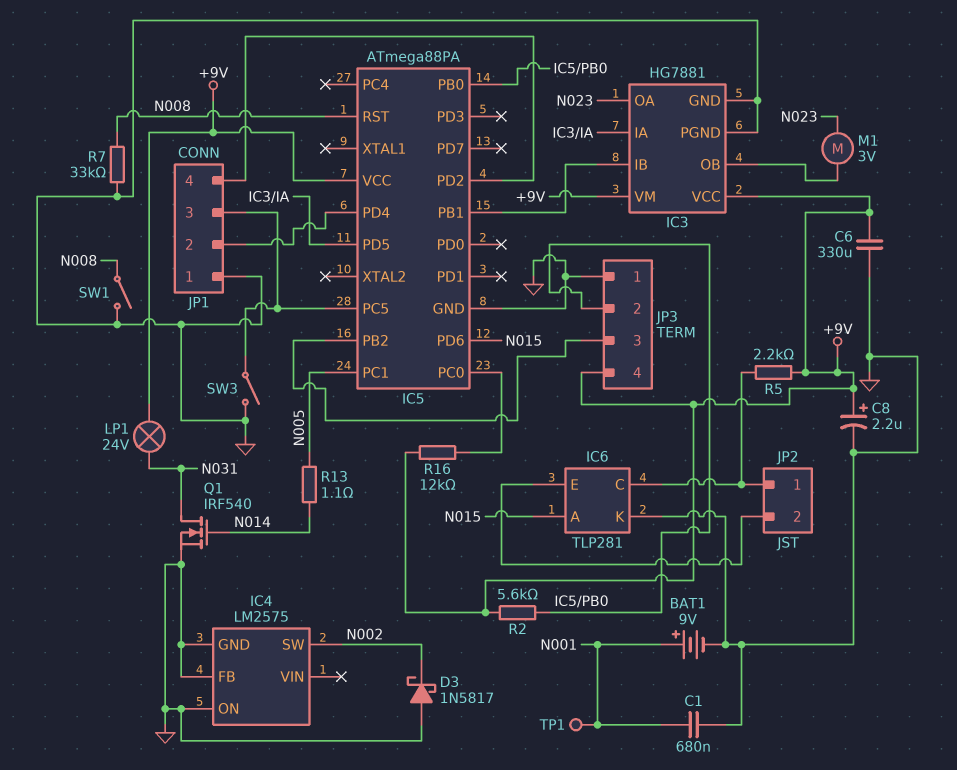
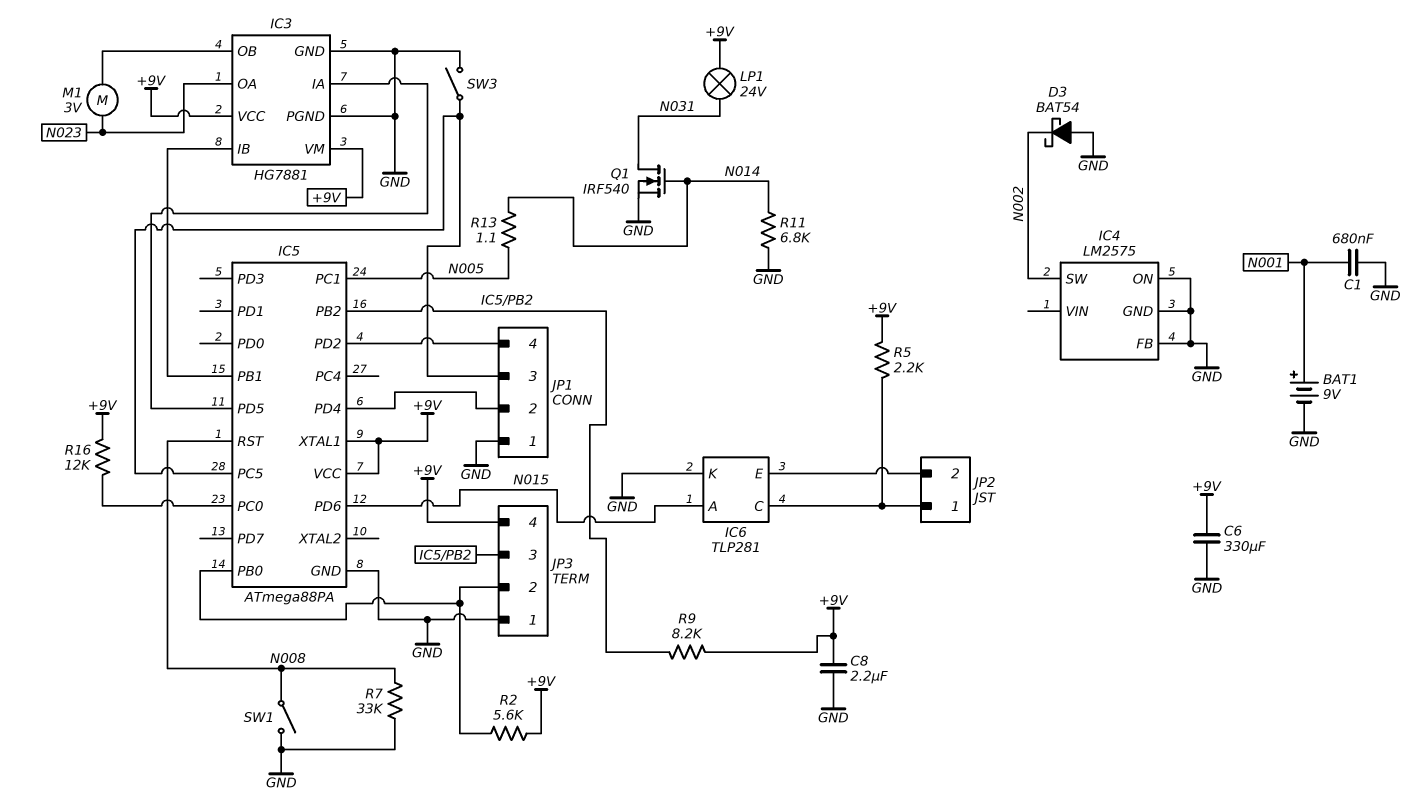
C8: 2.2uF (plus +9V, minus GND) -> 2.2uF (+9V, GND)
D3: schottky 1N5817 (A GND, K N002) -> schottky BAT54 (A GND, K N002)
IC5 pin XTAL1: none -> +9V
R9: none -> 8.2k (+9V, IC5/PB2)
R11: none -> 6.8k (GND, N014)
TP1: test point (N001) -> none

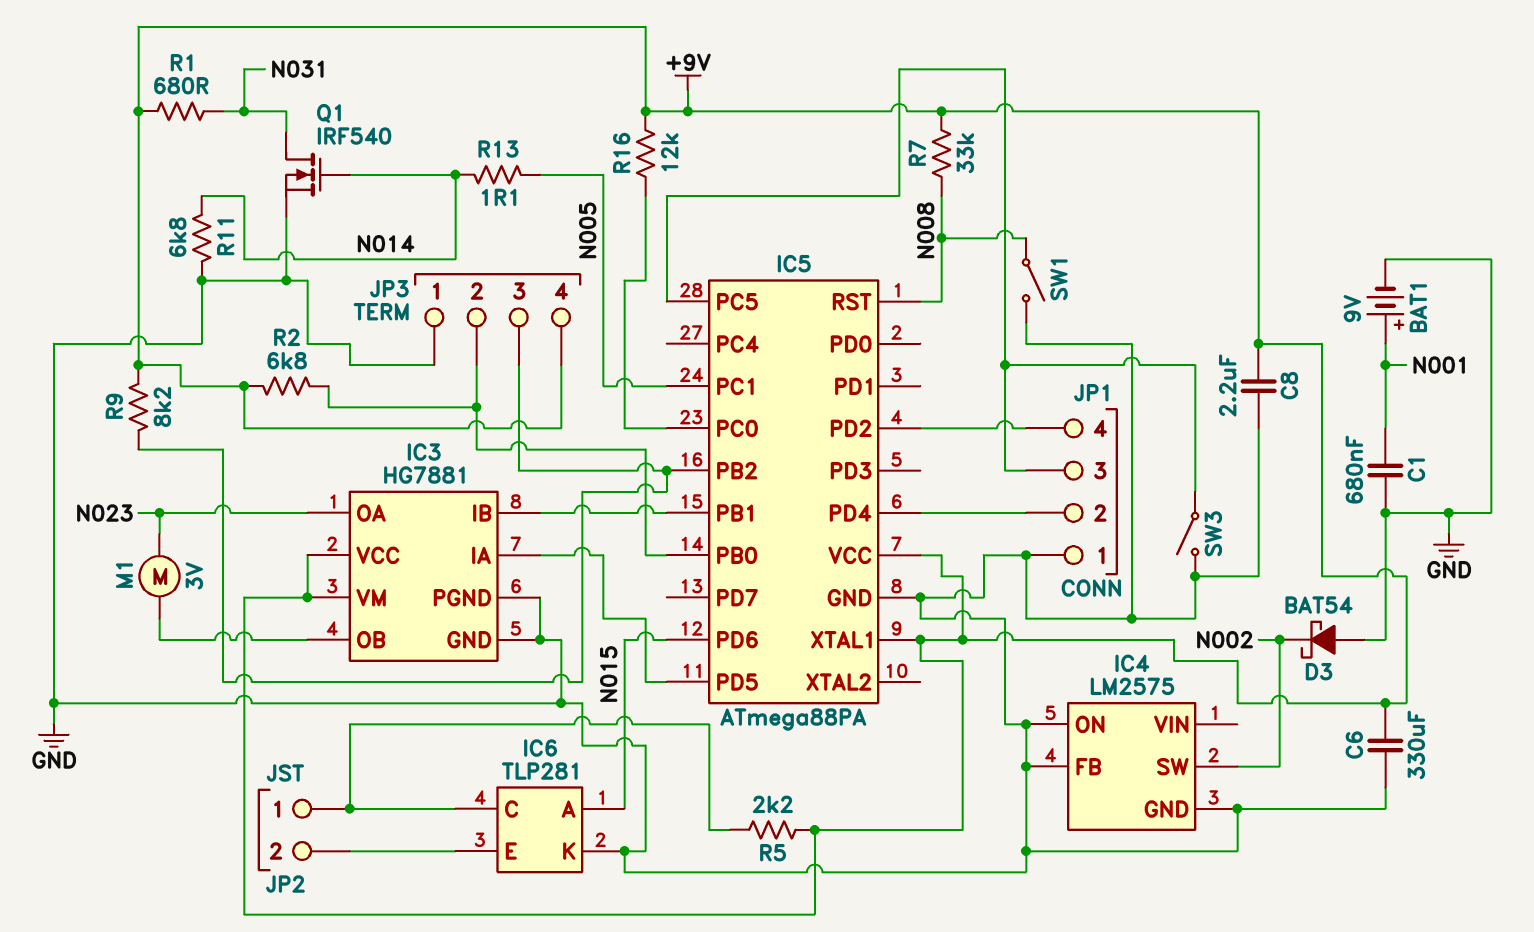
LP1: lamp 24V (+9V, N031) -> none
R1: none -> 680 (+9V, N031)
R2: 5.6k (+9V, IC5/PB0) -> 6.8k (+9V, IC5/PB0)
R7: 33k (GND, N008) -> 33k (+9V, N008)

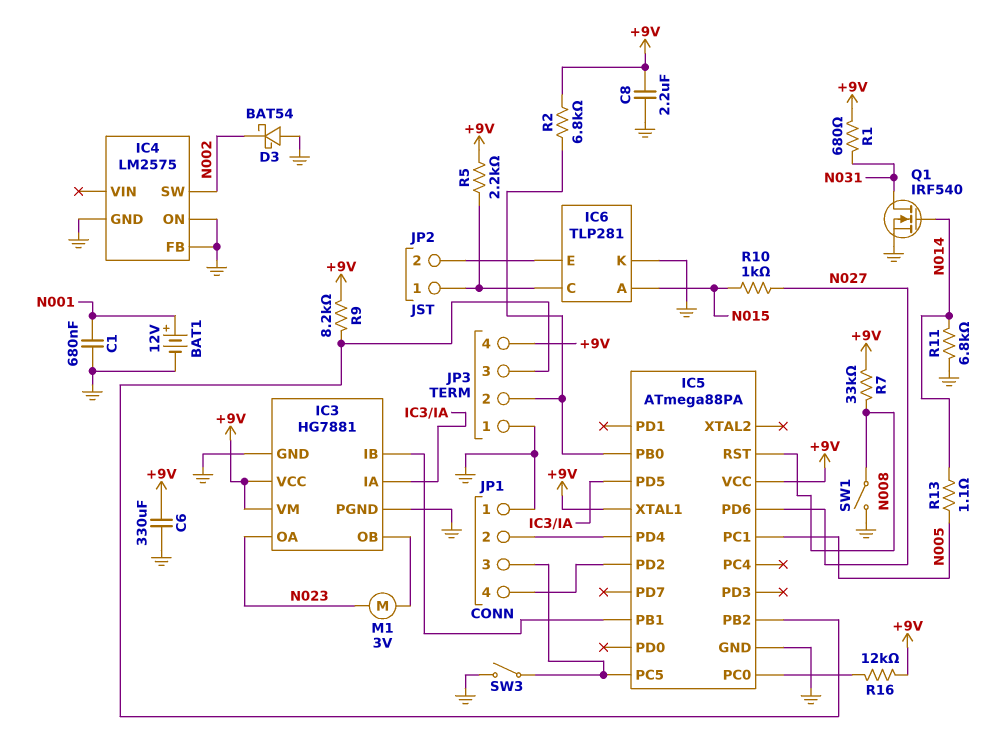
BAT1: 9V (plus N001, minus GND) -> 12V (plus N001, minus GND)
IC5 pin PD6: N015 -> N027
R10: none -> 1k (N015, N027)

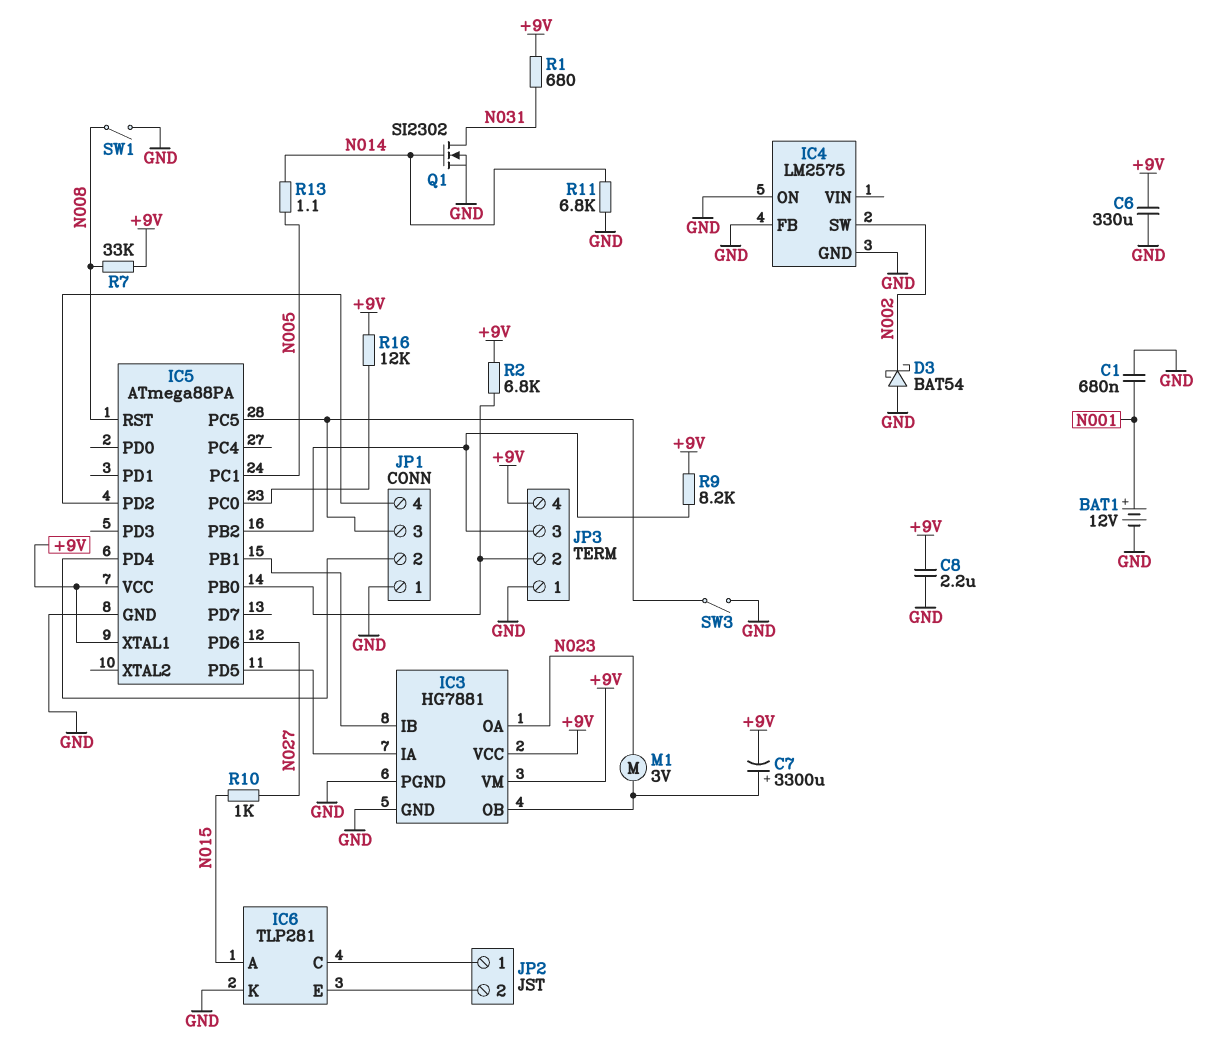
C7: none -> 3300uF (plus IC3/OB, minus +9V)
Q1: NMOS IRF540 (G N014, D N031, S GND) -> NMOS SI2302 (G N014, D N031, S GND)
R5: 2.2k (+9V, IC6/C) -> none

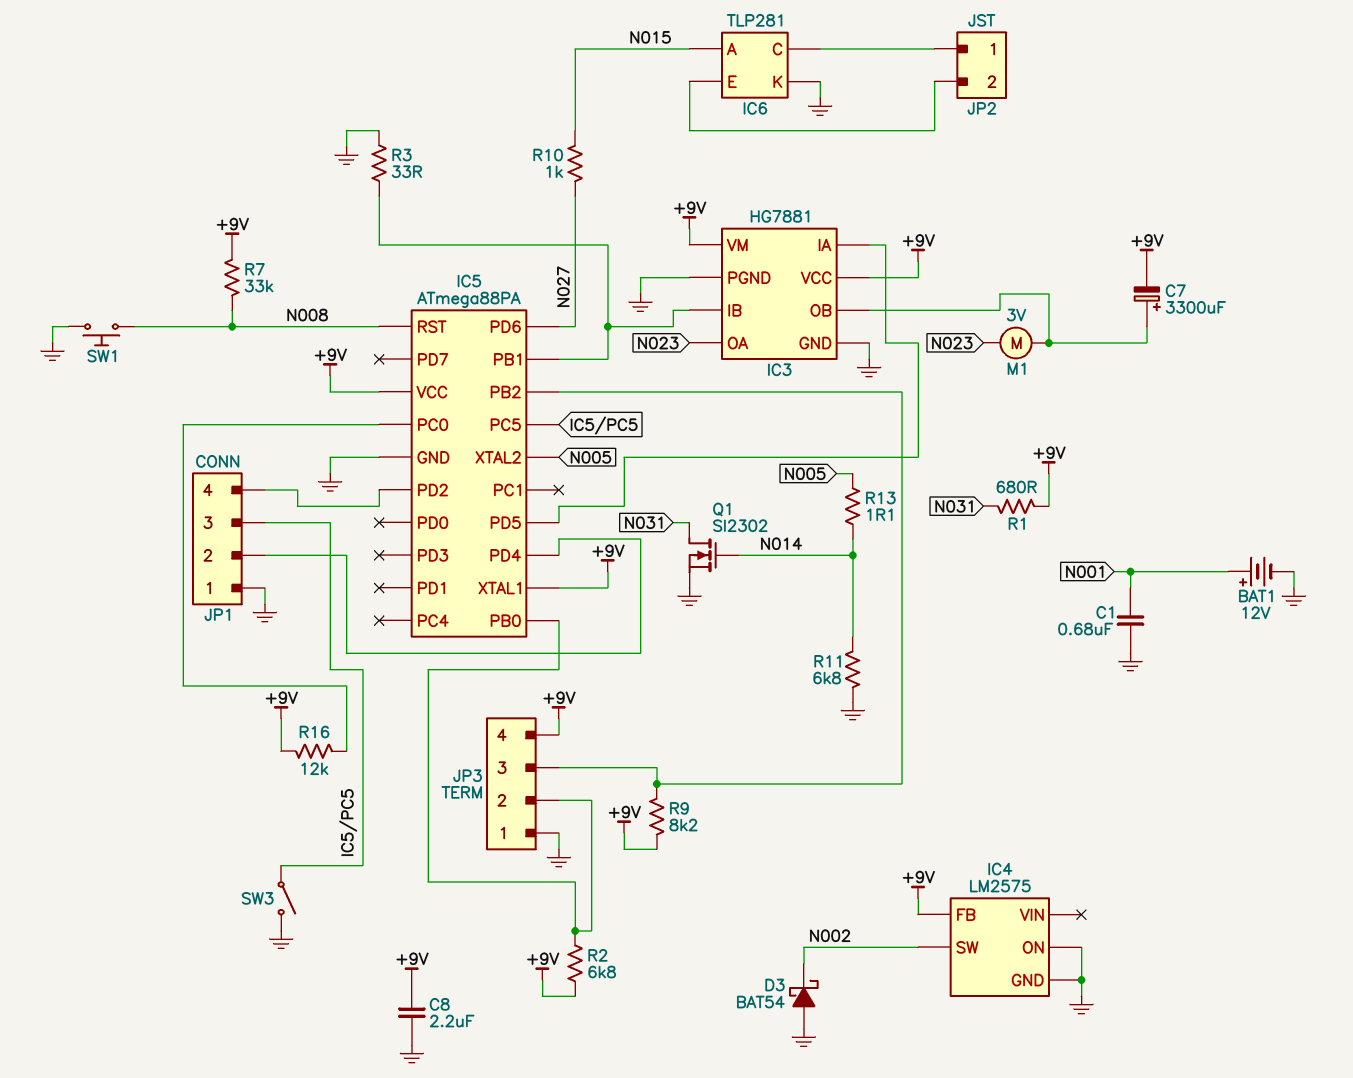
C6: 330uF (+9V, GND) -> none
IC4 pin FB: GND -> +9V
IC5 pin PC1: N005 -> none
IC5 pin XTAL2: none -> N005
R3: none -> 33 (GND, IC3/IB)
SW1: switch (GND, N008) -> button (GND, N008)

